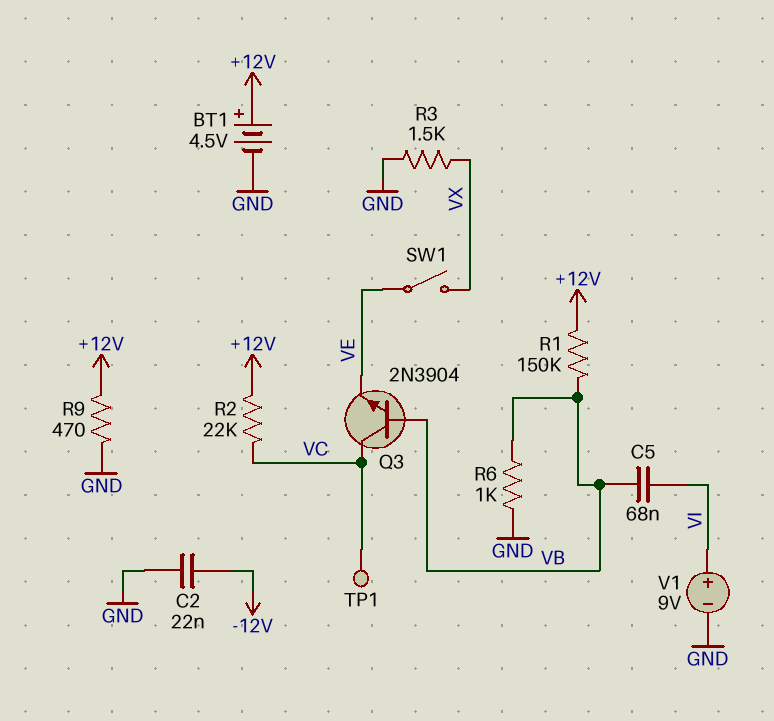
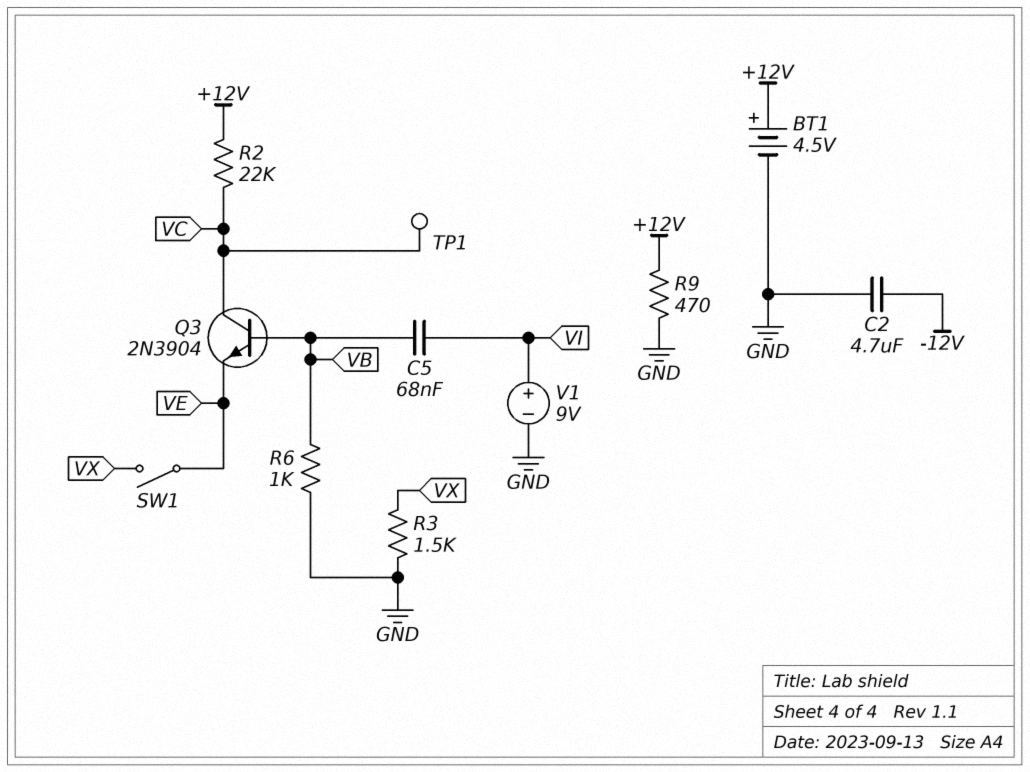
C2: 22nF (-12V, GND) -> 4.7uF (-12V, GND)
R1: 150k (+12V, VB) -> none

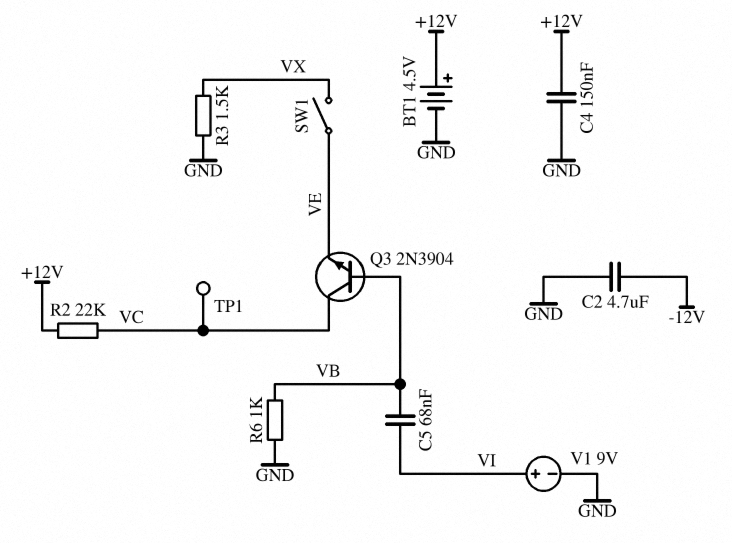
C4: none -> 150nF (+12V, GND)
R9: 470 (+12V, GND) -> none

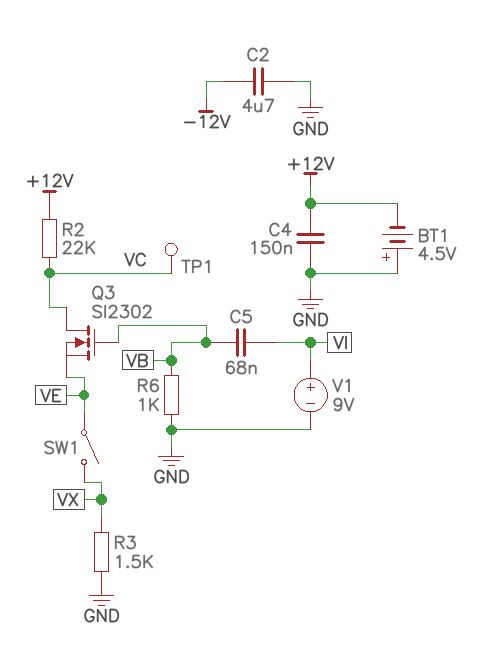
BT1: 4.5V (plus +12V, minus GND) -> 4.5V (plus GND, minus +12V)
Q3: NPN 2N3904 (B VB, C VC, E VE) -> NMOS SI2302 (G VB, D VC, S VE)

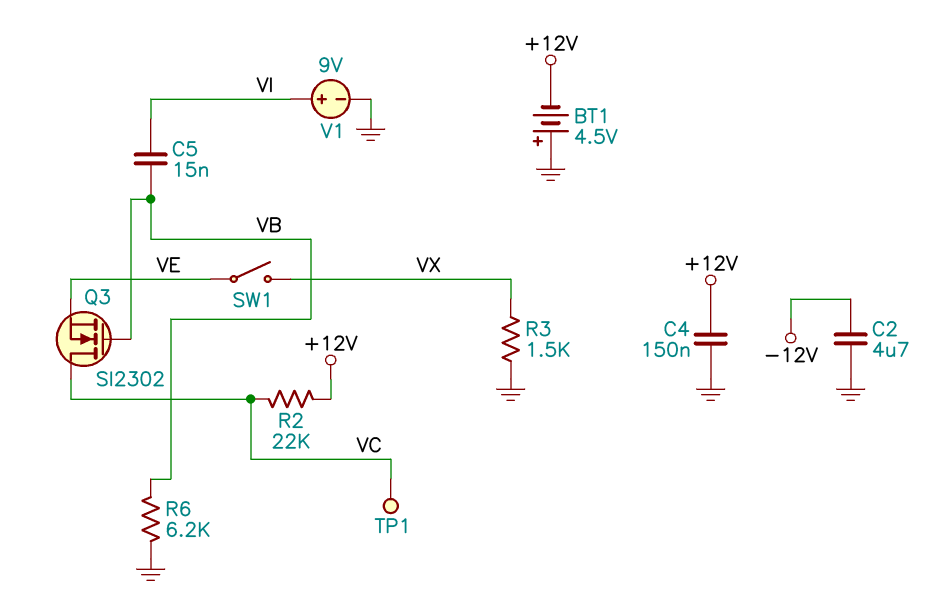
C5: 68nF (VB, VI) -> 15nF (VB, VI)
R6: 1k (GND, VB) -> 6.2k (GND, VB)

